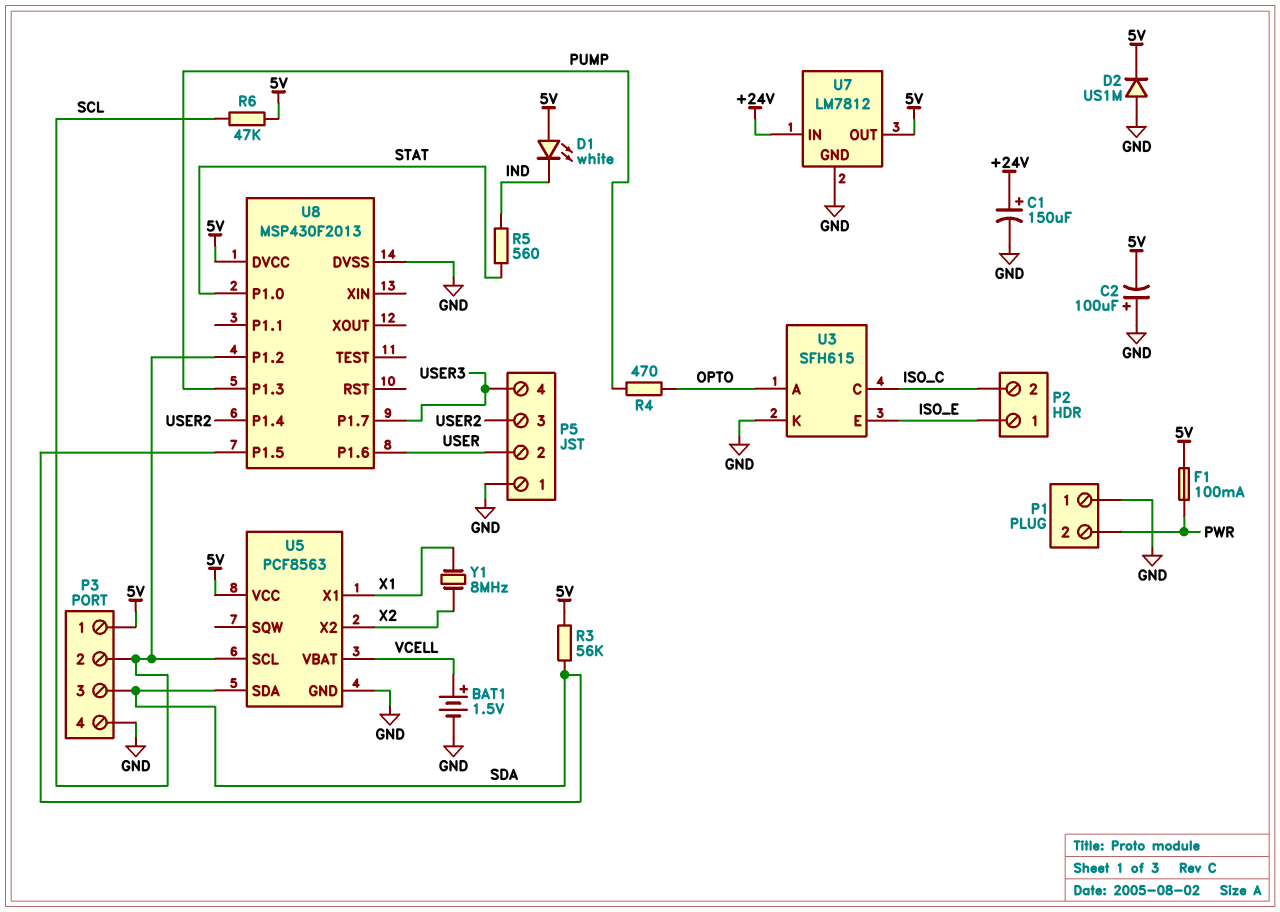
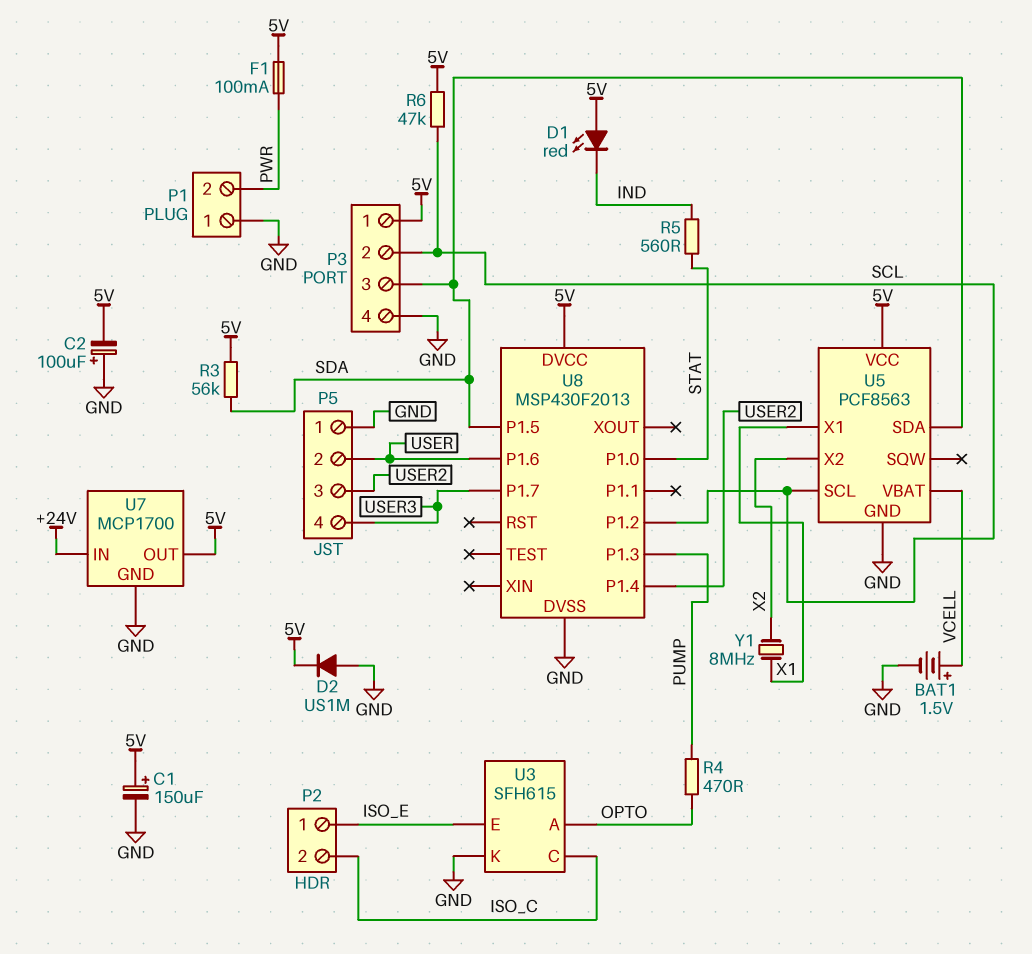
C1: 150uF (plus +24V, minus GND) -> 150uF (plus 5V, minus GND)
D1: LED white (A 5V, K IND) -> LED red (A 5V, K IND)
U7: LM7812 -> MCP1700

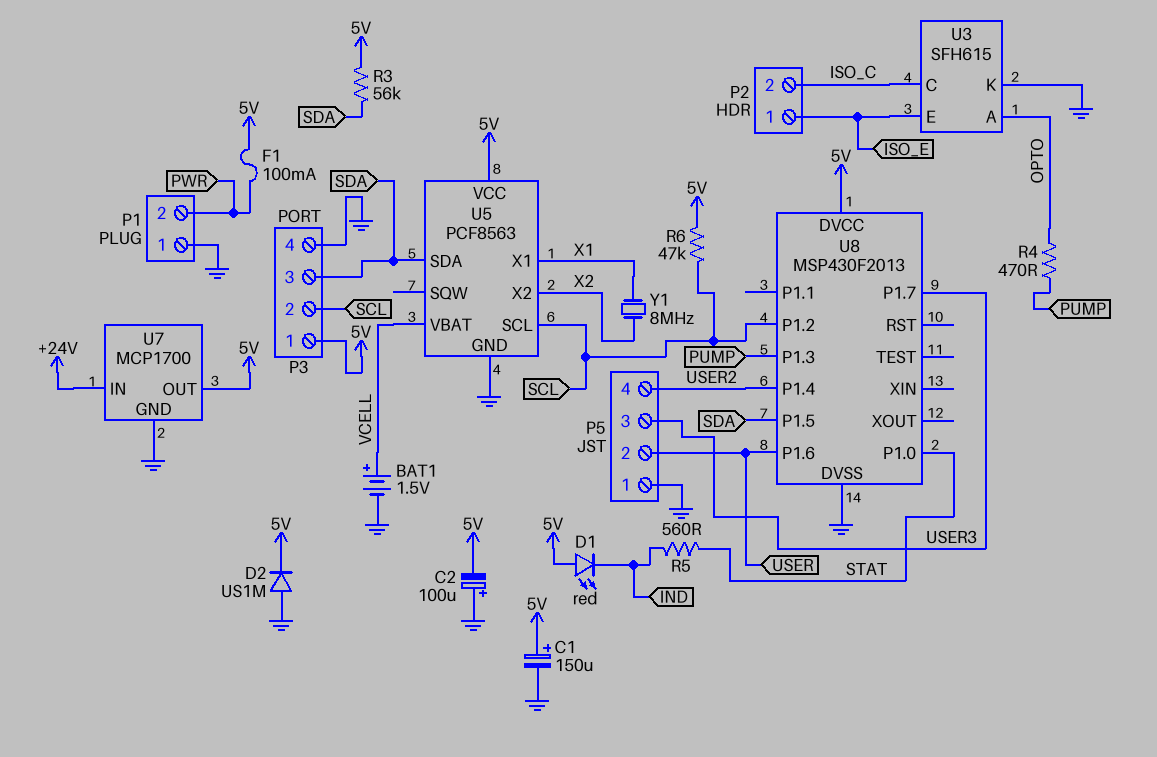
P5 pin 3: USER2 -> USER3
P5 pin 4: USER3 -> USER2

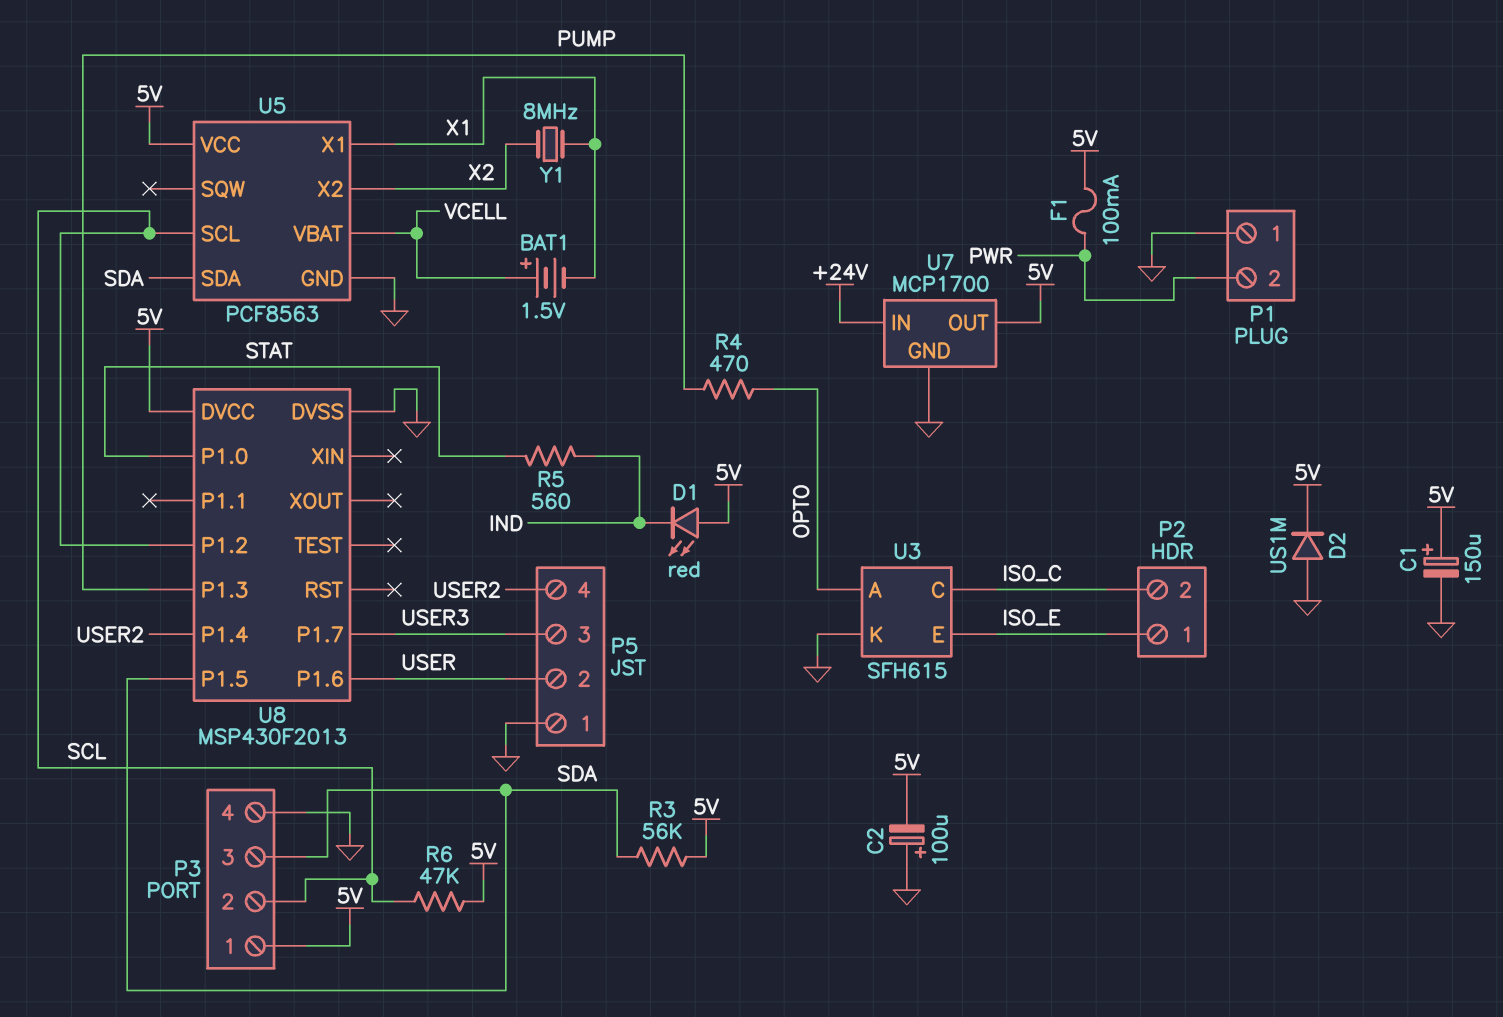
BAT1: 1.5V (plus VCELL, minus GND) -> 1.5V (plus VCELL, minus X1)

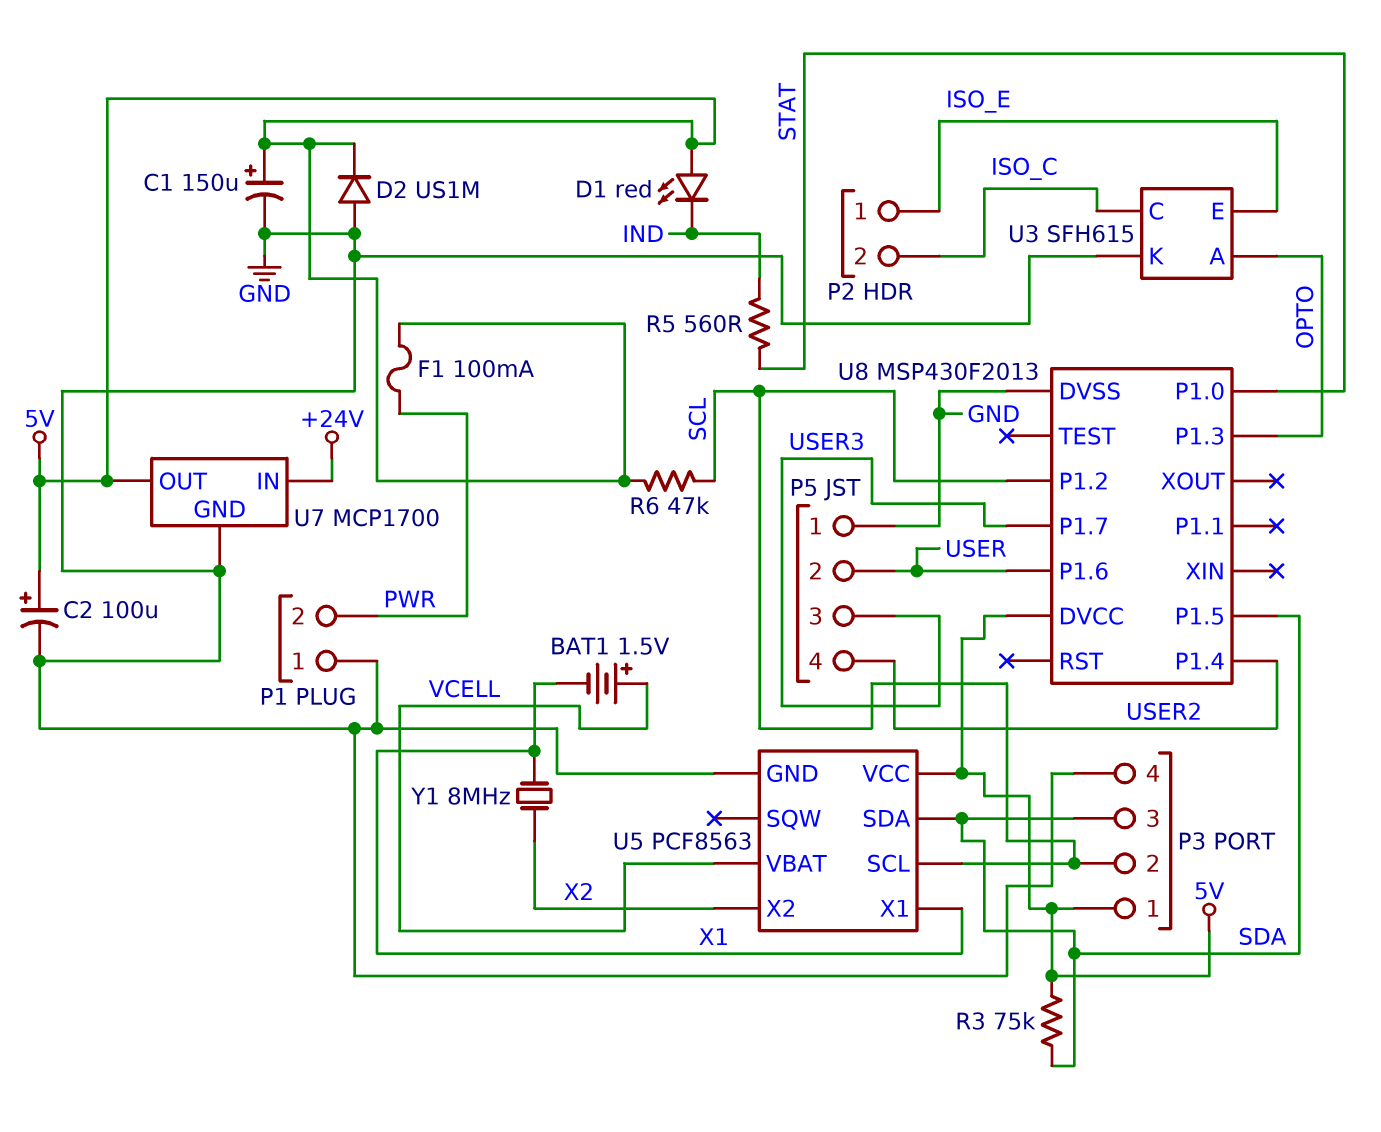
C2: 100uF (plus GND, minus 5V) -> 100uF (plus 5V, minus GND)
R3: 56k (5V, SDA) -> 75k (5V, SDA)
R4: 470 (OPTO, PUMP) -> none
U8 pin P1.3: PUMP -> OPTO

